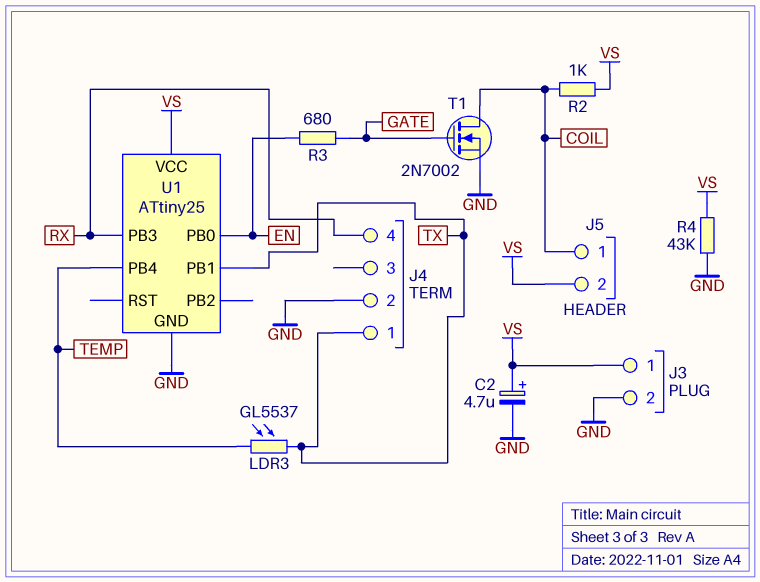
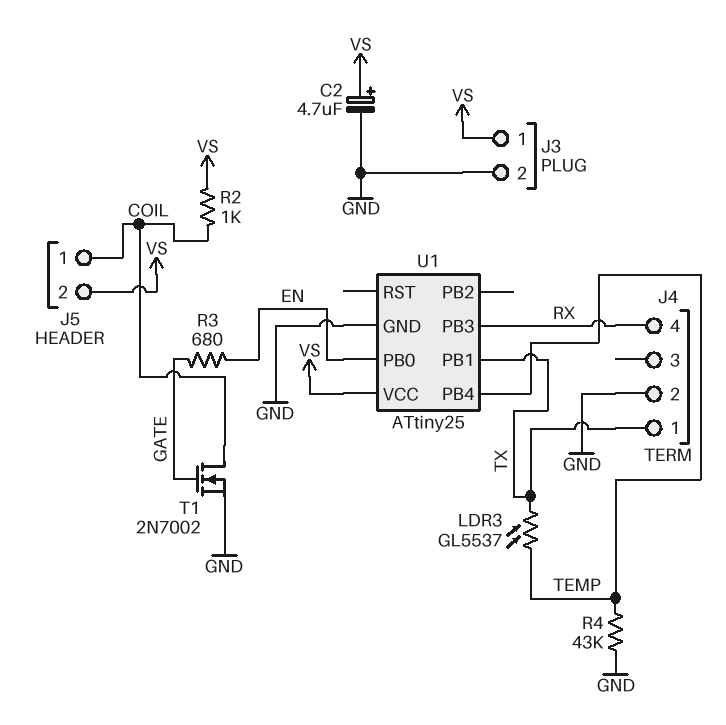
R4: 43k (GND, VS) -> 43k (GND, TEMP)

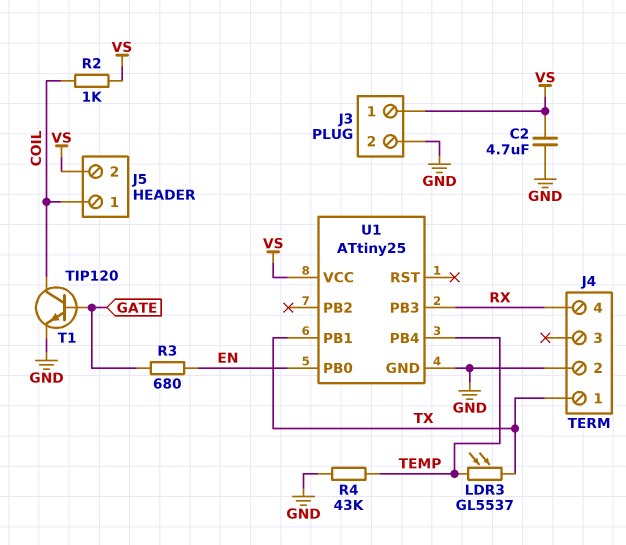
C2: 4.7uF (plus VS, minus GND) -> 4.7uF (GND, VS)
T1: NMOS 2N7002 (G GATE, D COIL, S GND) -> NPN TIP120 (B GATE, C COIL, E GND)

